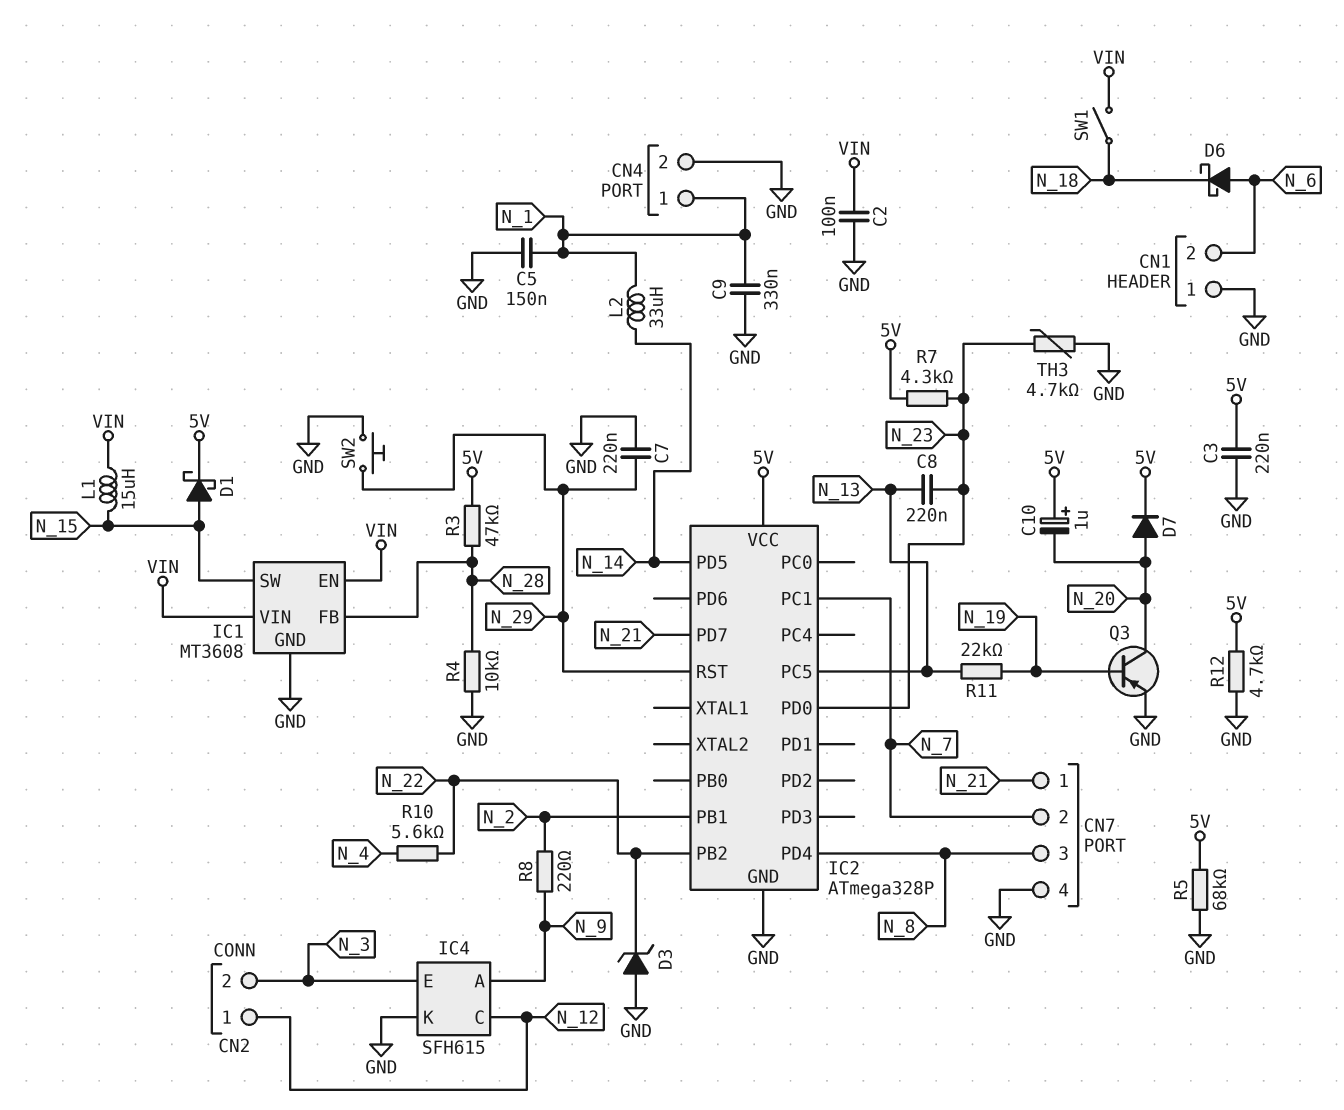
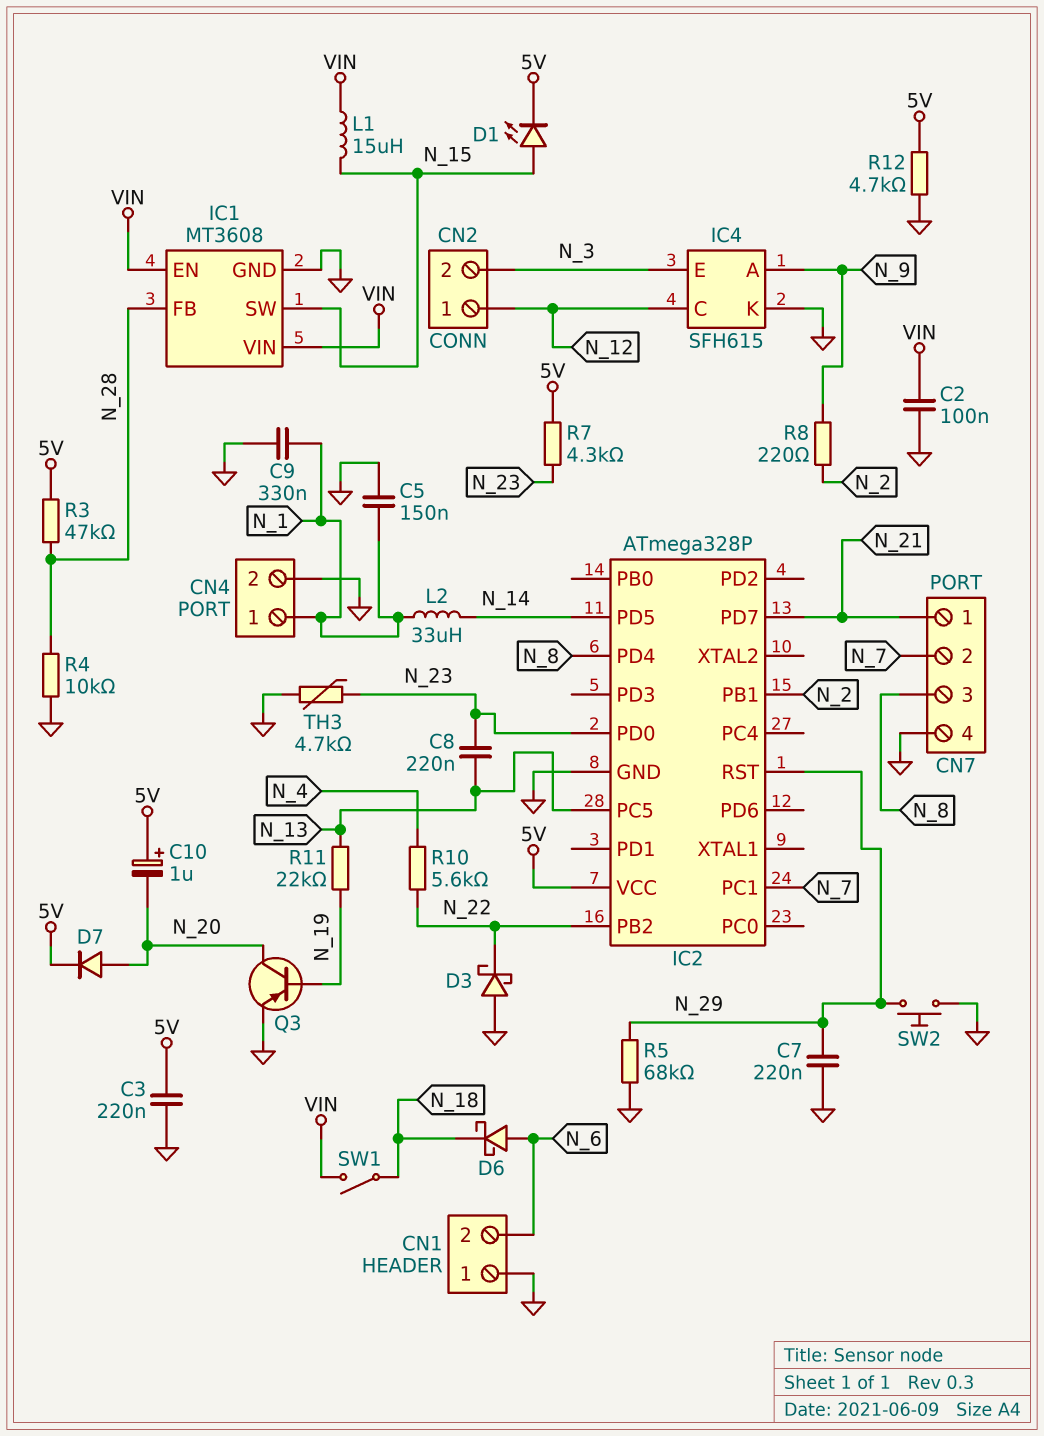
D1: schottky (A N_15, K 5V) -> LED (A N_15, K 5V)
D3: zener (A GND, K N_22) -> schottky (A GND, K N_22)
R5: 68k (5V, GND) -> 68k (GND, N_29)

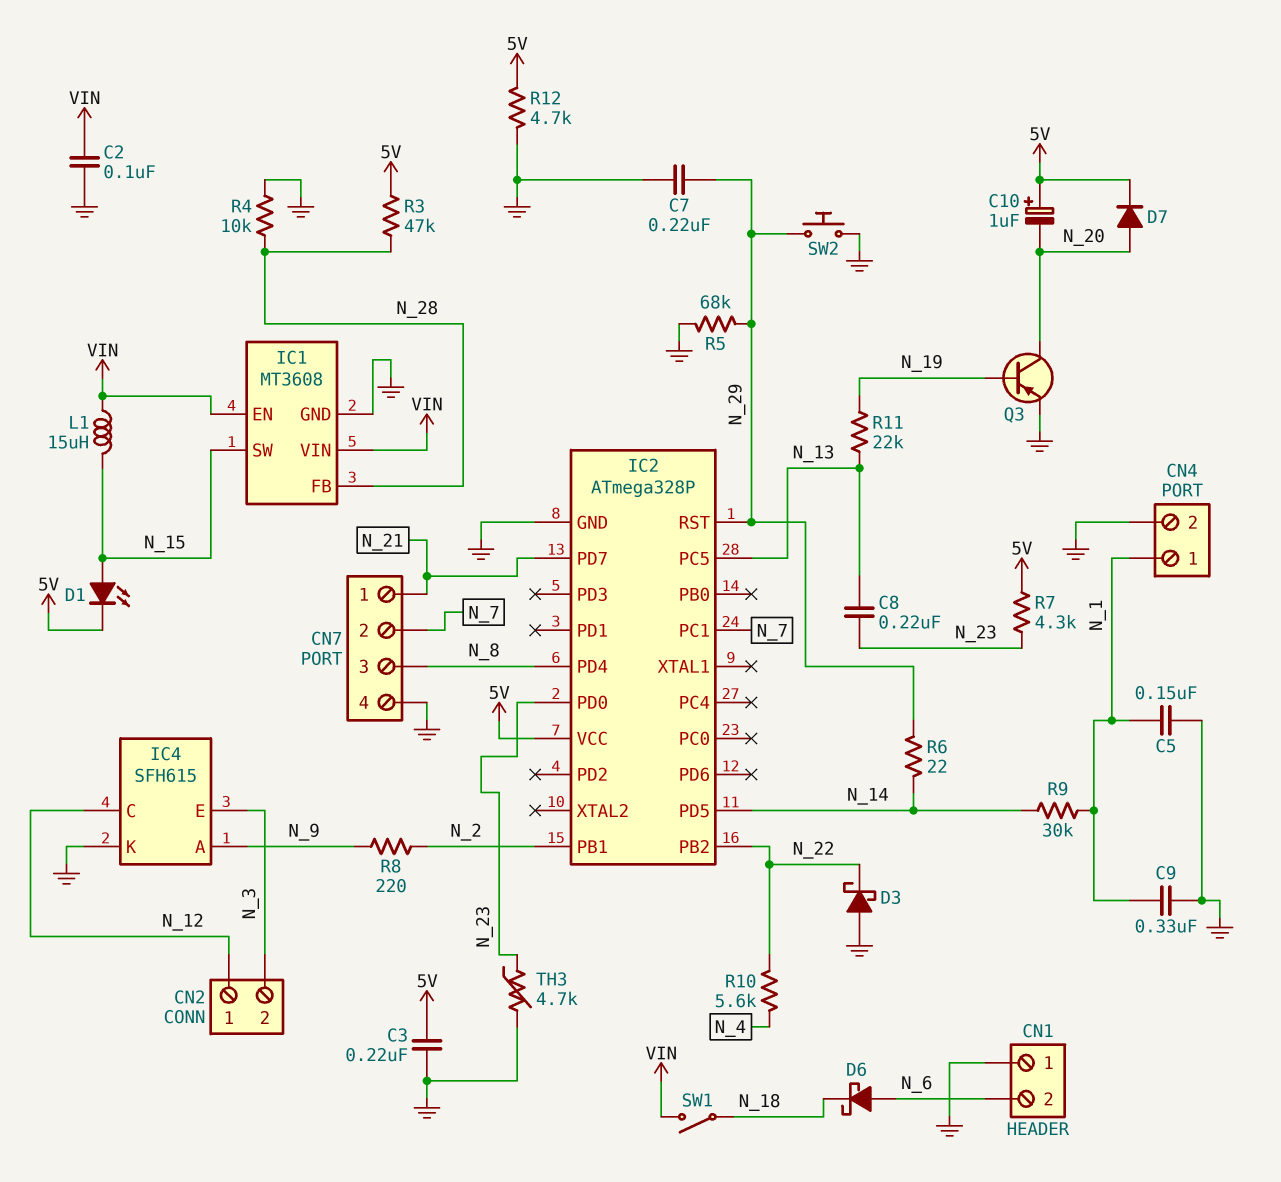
L2: 33uH (N_1, N_14) -> none
R6: none -> 22 (N_14, N_29)
R9: none -> 30k (N_1, N_14)

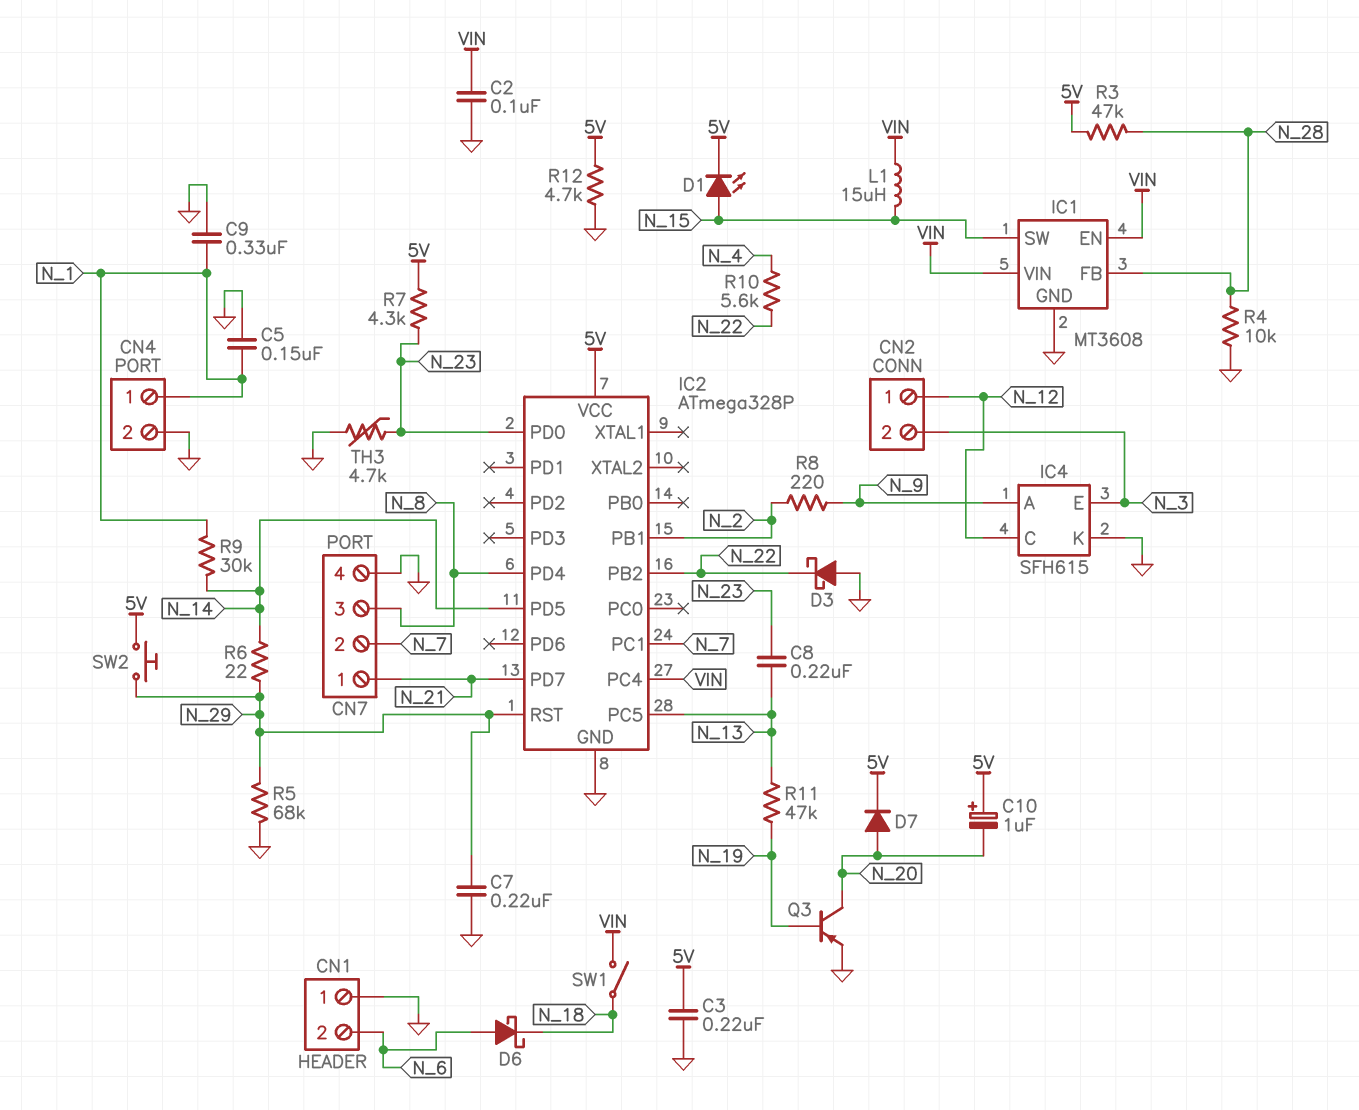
IC2 pin PC4: none -> VIN
R11: 22k (N_13, N_19) -> 47k (N_13, N_19)
SW2: button (GND, N_29) -> button (5V, N_29)

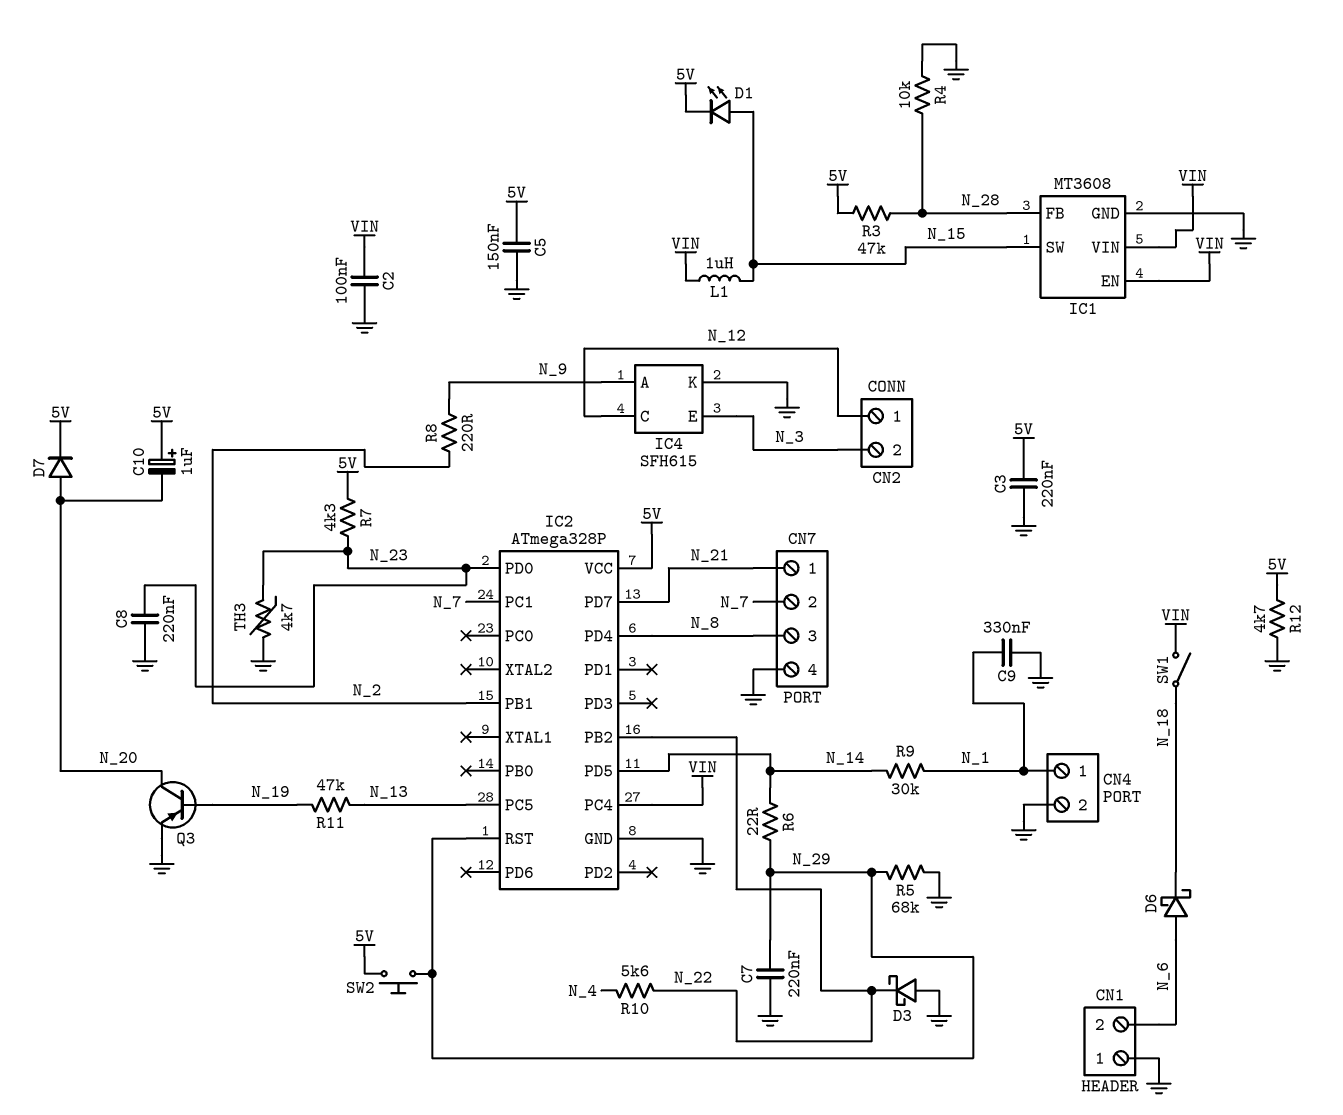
C5: 150nF (GND, N_1) -> 150nF (5V, GND)
C8: 220nF (N_13, N_23) -> 220nF (GND, N_23)
L1: 15uH (N_15, VIN) -> 1uH (N_15, VIN)

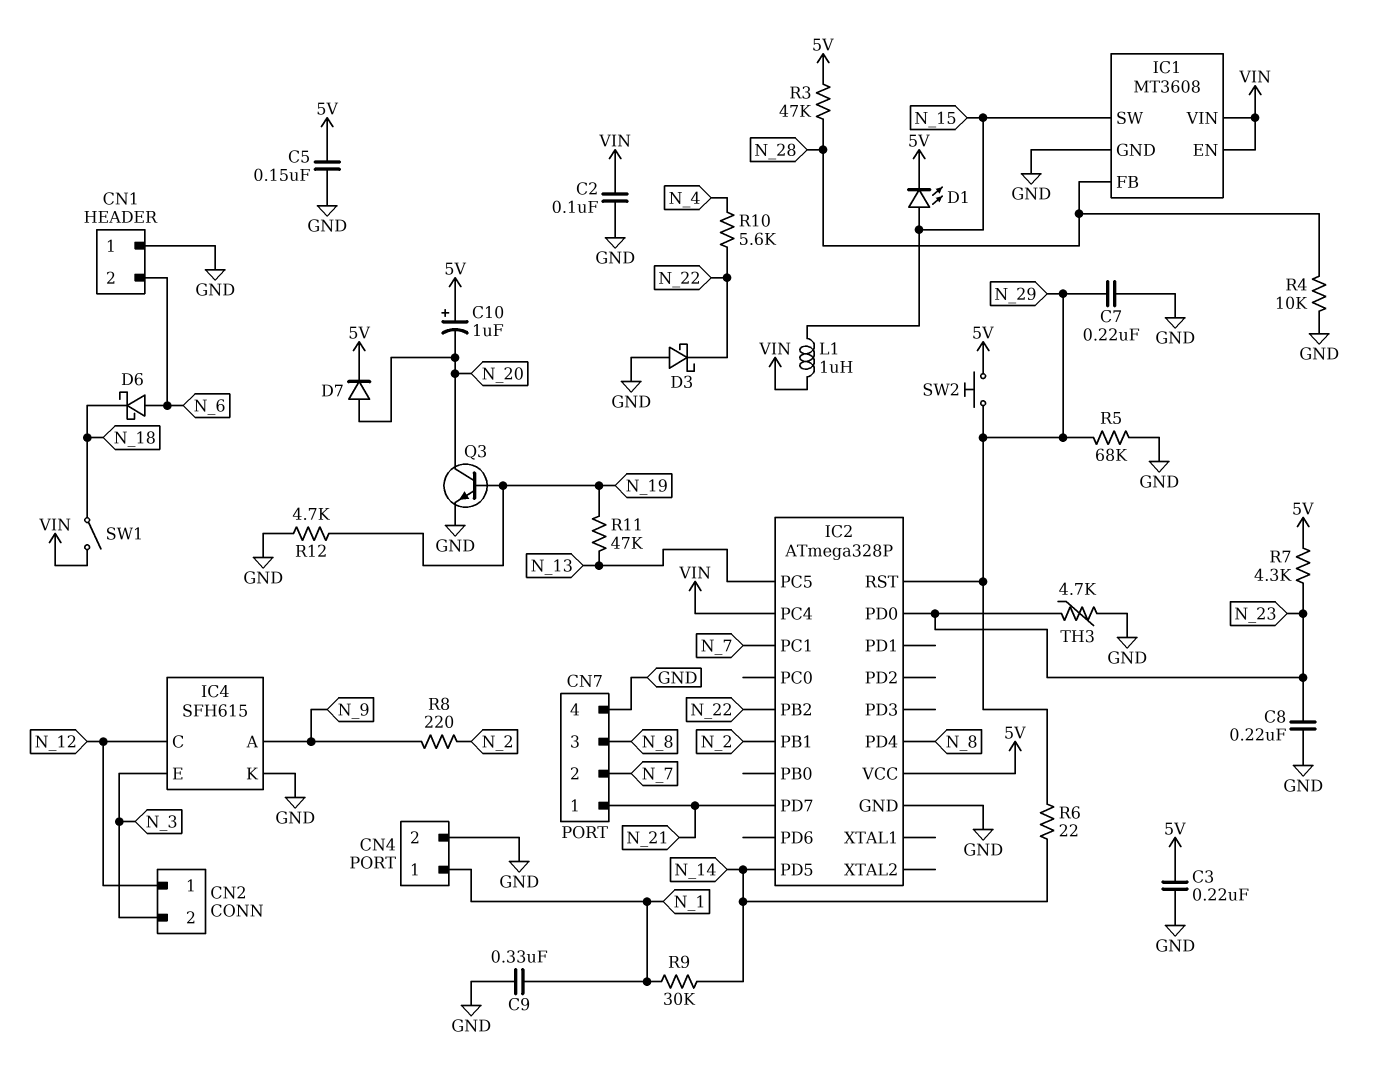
Q3: PNP (B N_19, C N_20, E GND) -> NPN (B N_19, C N_20, E GND)
R12: 4.7k (5V, GND) -> 4.7k (GND, N_19)

